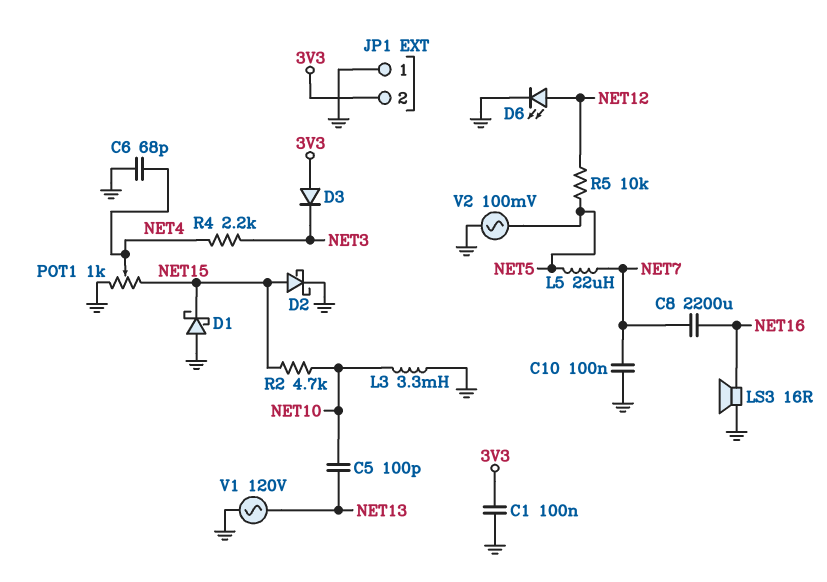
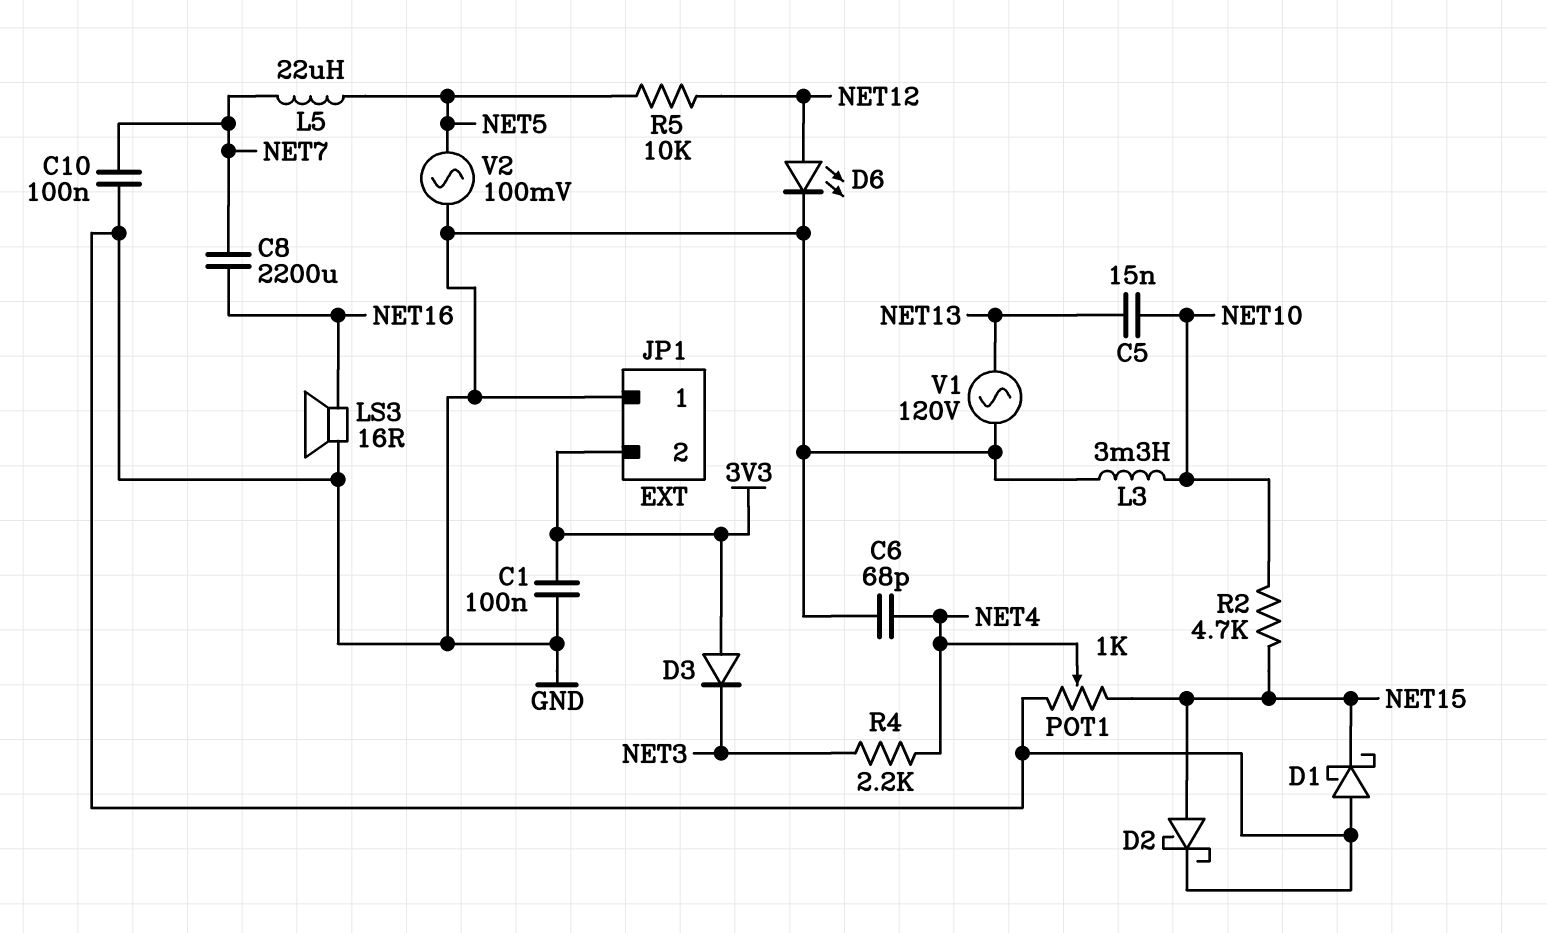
C5: 100pF (NET10, NET13) -> 15nF (NET10, NET13)

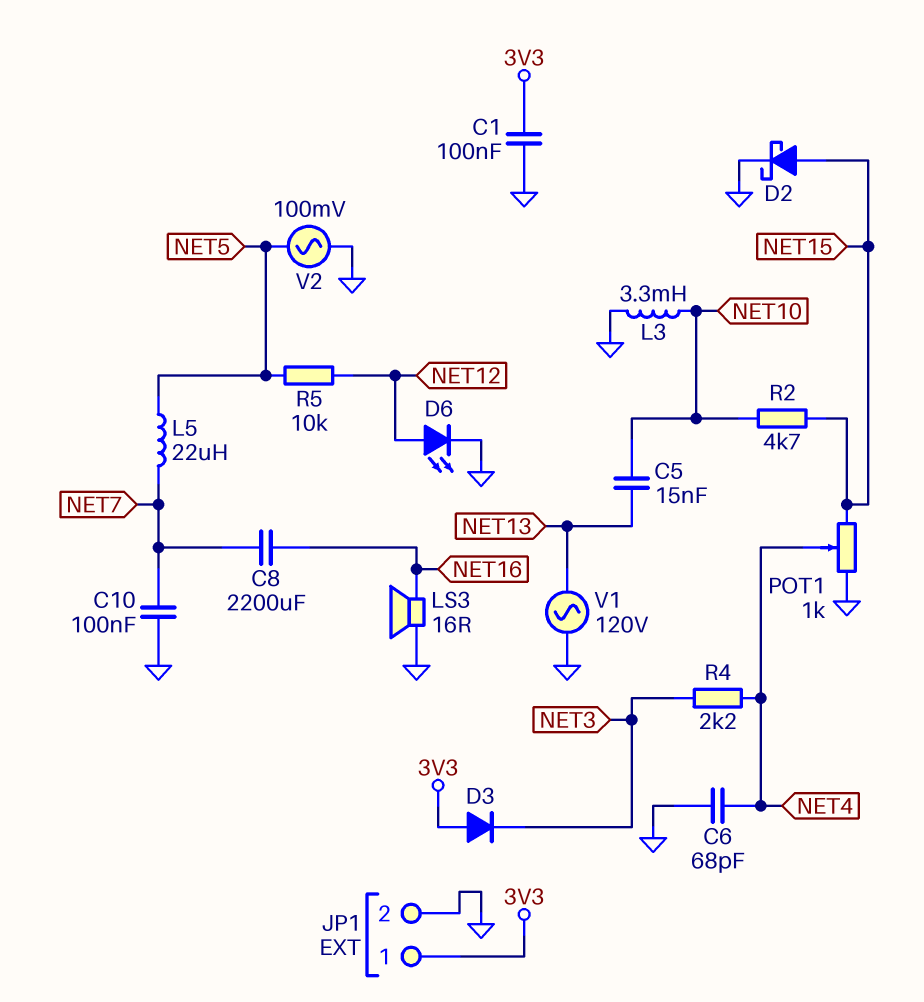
D1: schottky (A GND, K NET15) -> none
JP1 pin 1: GND -> 3V3
JP1 pin 2: 3V3 -> GND

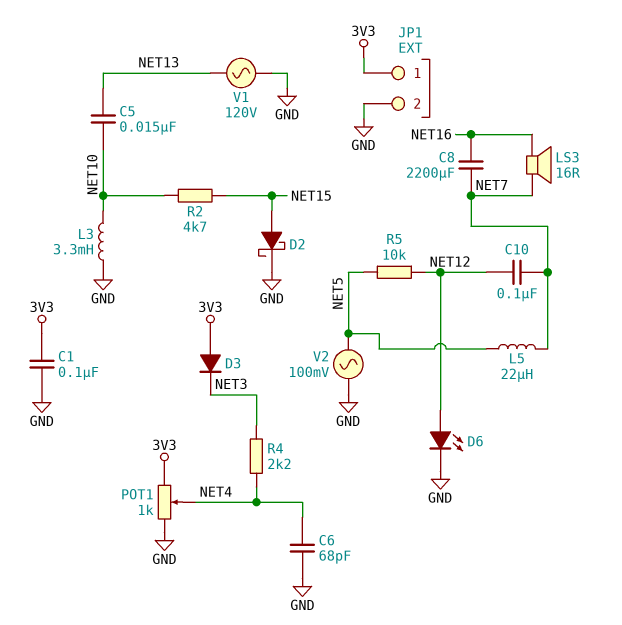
C10: 100nF (GND, NET7) -> 100nF (NET7, NET12)
LS3: speaker 16R (GND, NET16) -> speaker 16R (NET7, NET16)
POT1: 1k (GND, NET15, wiper NET4) -> 1k (3V3, GND, wiper NET4)

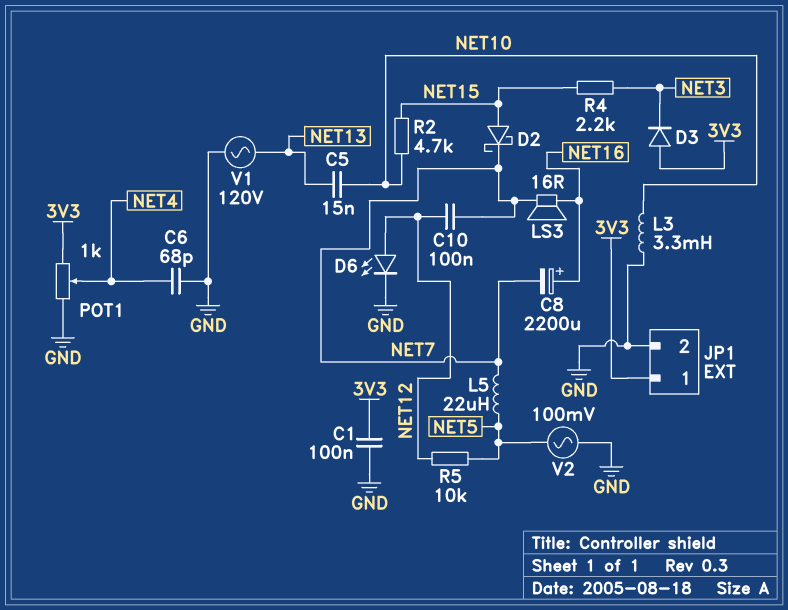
C8: 2200uF (NET7, NET16) -> 2200uF (plus NET16, minus NET7)
D2: schottky (A NET15, K GND) -> schottky (A NET15, K NET7)
R4: 2.2k (NET3, NET4) -> 2.2k (NET3, NET15)

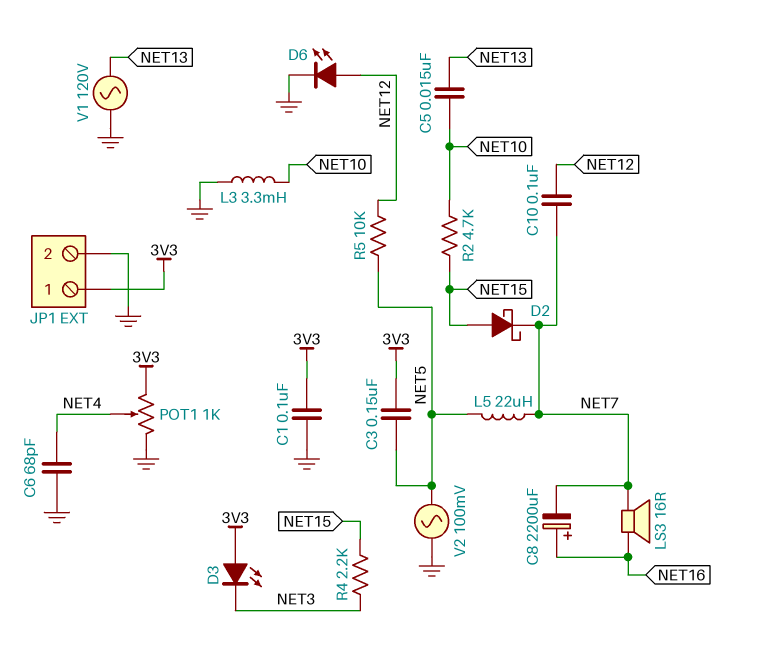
C3: none -> 150nF (3V3, NET5)
D3: diode (A 3V3, K NET3) -> LED (A 3V3, K NET3)

